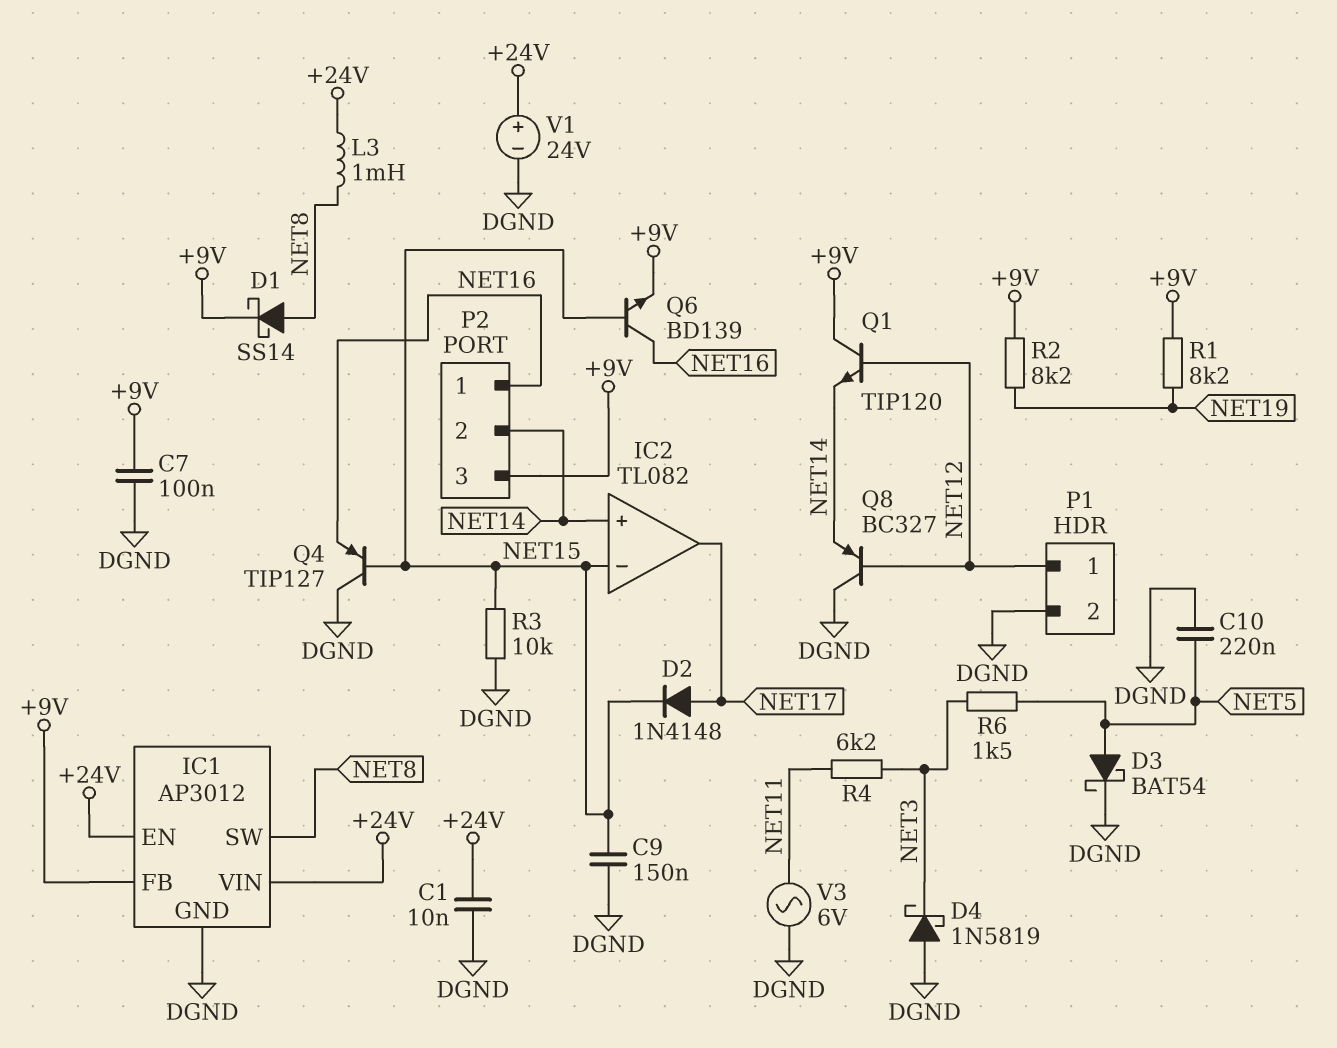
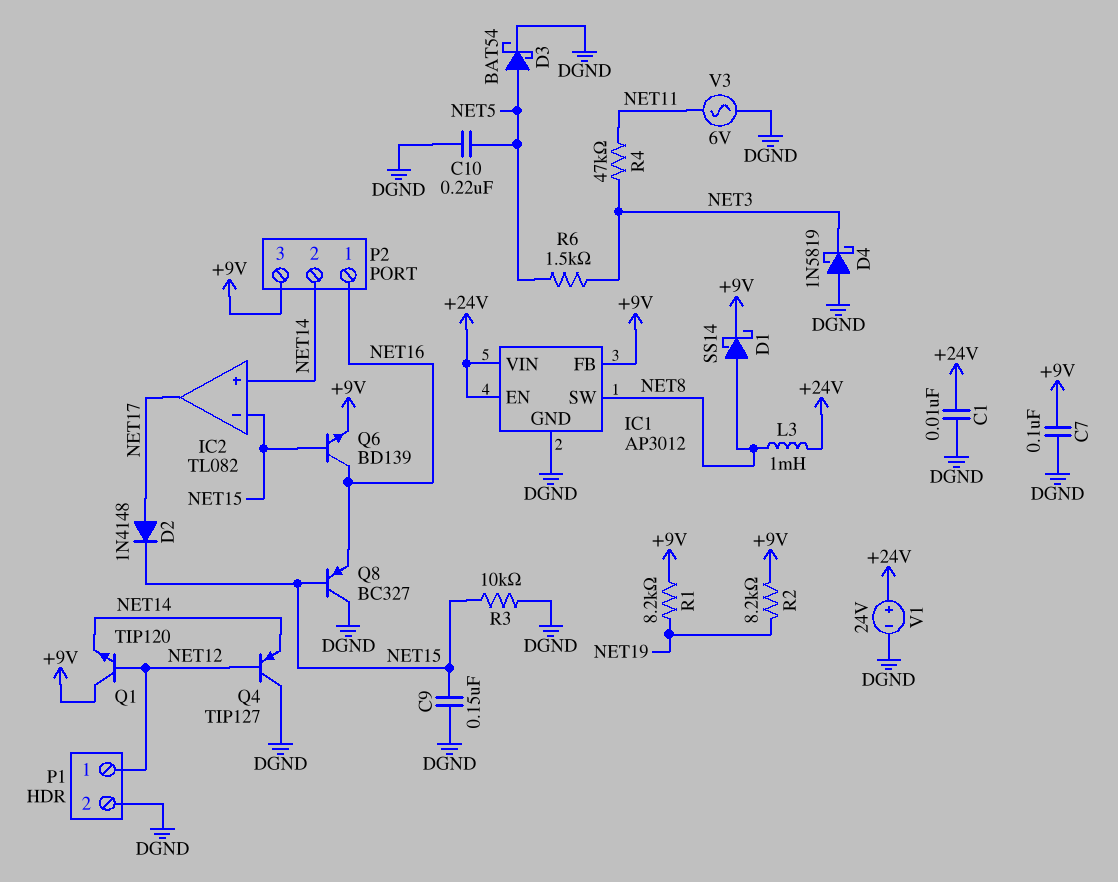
Q4: PNP TIP127 (B NET15, C DGND, E NET16) -> PNP TIP127 (B NET12, C DGND, E NET14)
Q8: PNP BC327 (B NET12, C DGND, E NET14) -> PNP BC327 (B NET15, C DGND, E NET16)
R4: 6.2k (NET3, NET11) -> 47k (NET3, NET11)

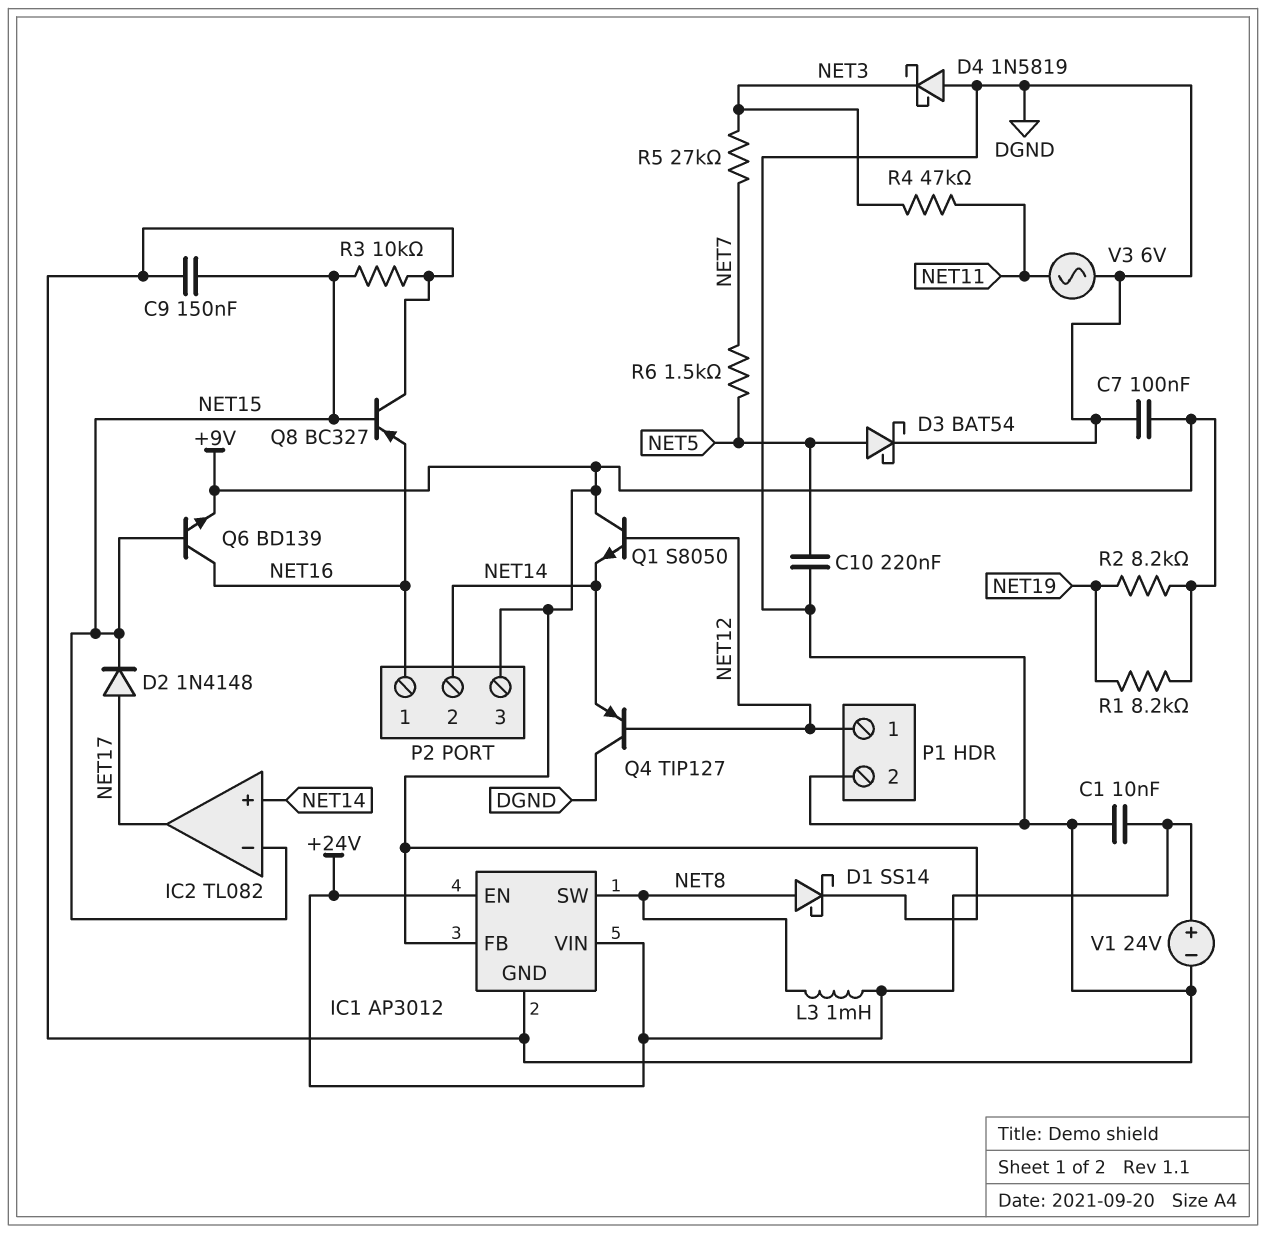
Q1: NPN TIP120 (B NET12, C +9V, E NET14) -> NPN S8050 (B NET12, C +9V, E NET14)
R5: none -> 27k (NET3, NET7)
R6: 1.5k (NET3, NET5) -> 1.5k (NET5, NET7)

